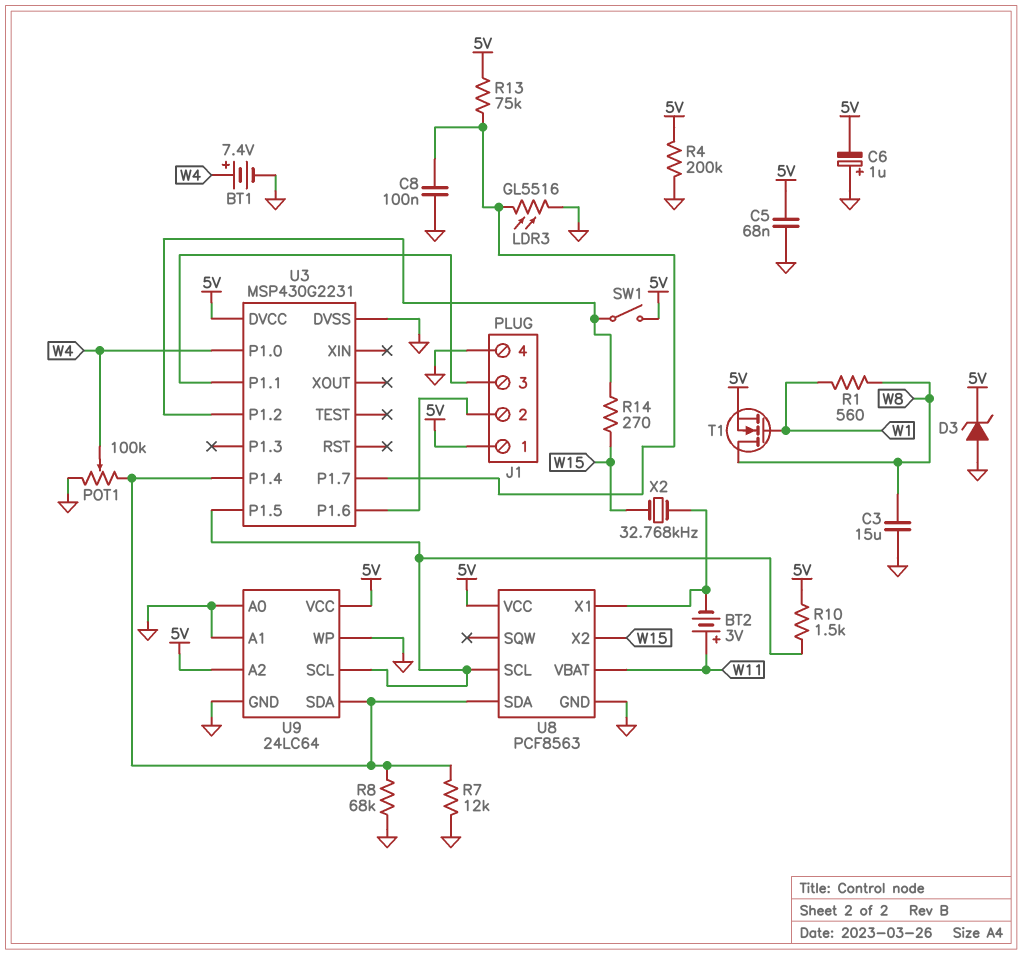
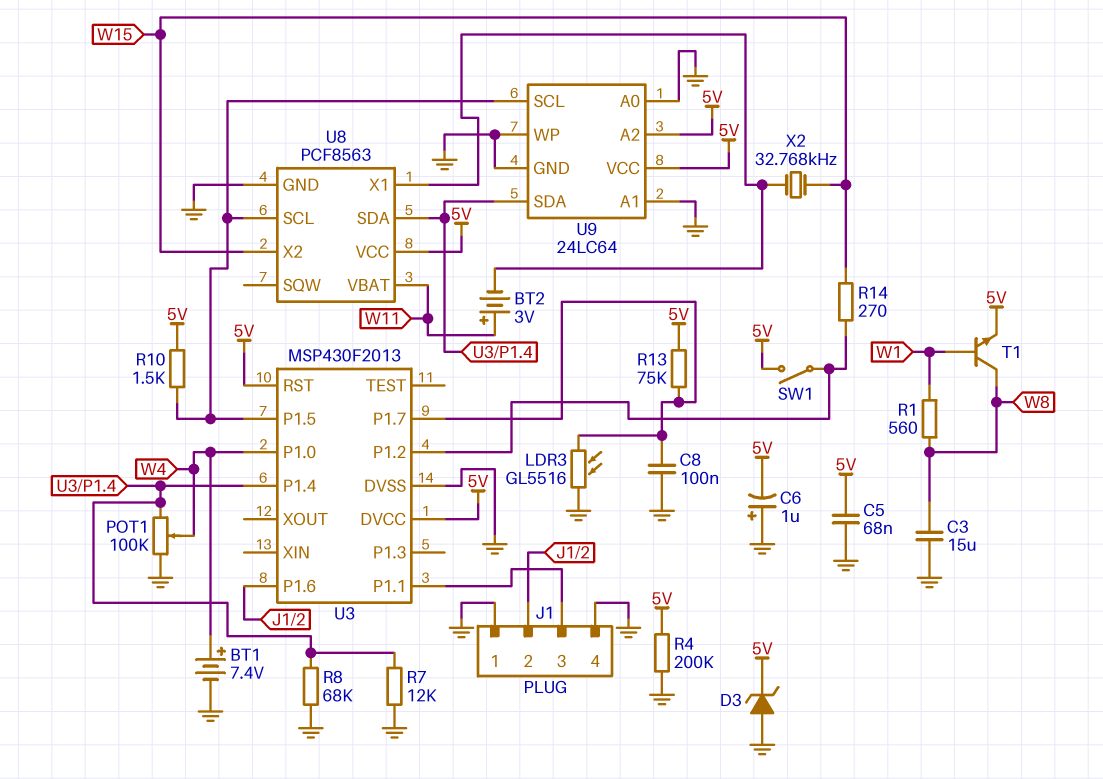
J1 pin 1: 5V -> GND
T1: NMOS (G W1, D W8, S 5V) -> NPN (B W1, C W8, E 5V)
U3: MSP430G2231 -> MSP430F2013
U3 pin RST: none -> 5V

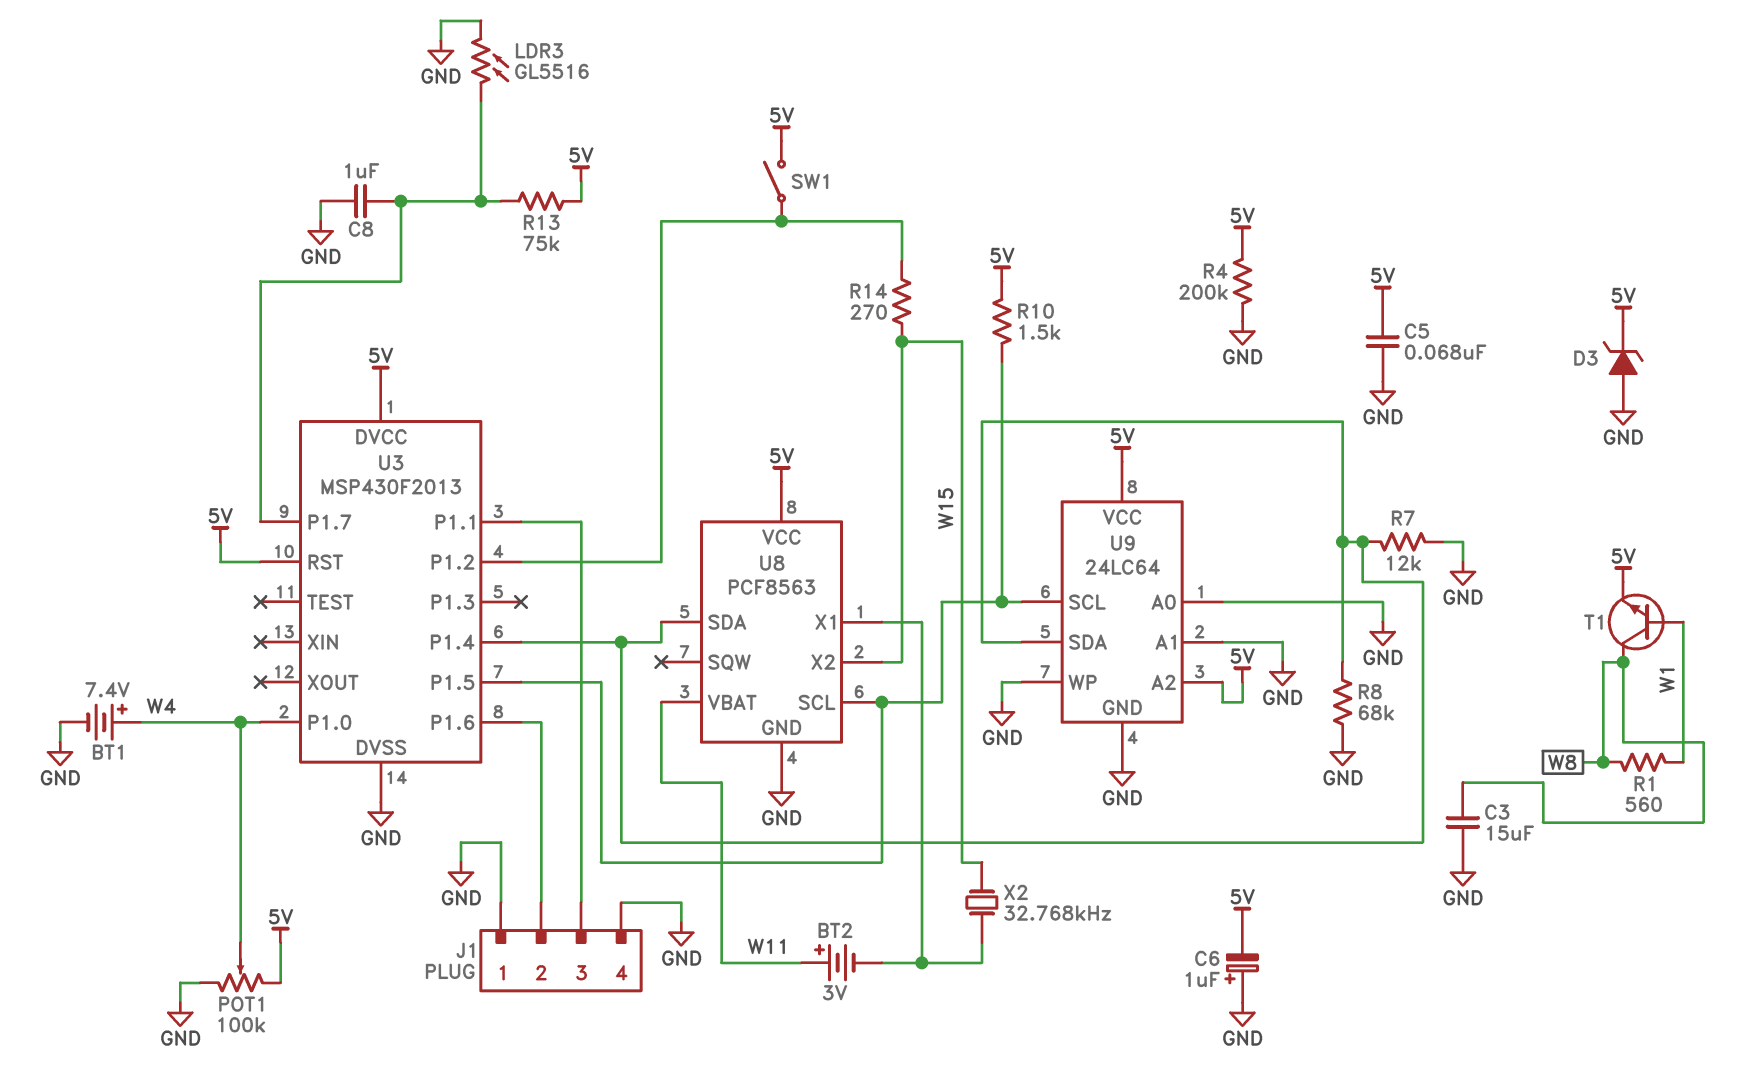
C8: 100nF (GND, U3/P1.7) -> 1uF (GND, U3/P1.7)
POT1: 100k (GND, U3/P1.4, wiper W4) -> 100k (5V, GND, wiper W4)

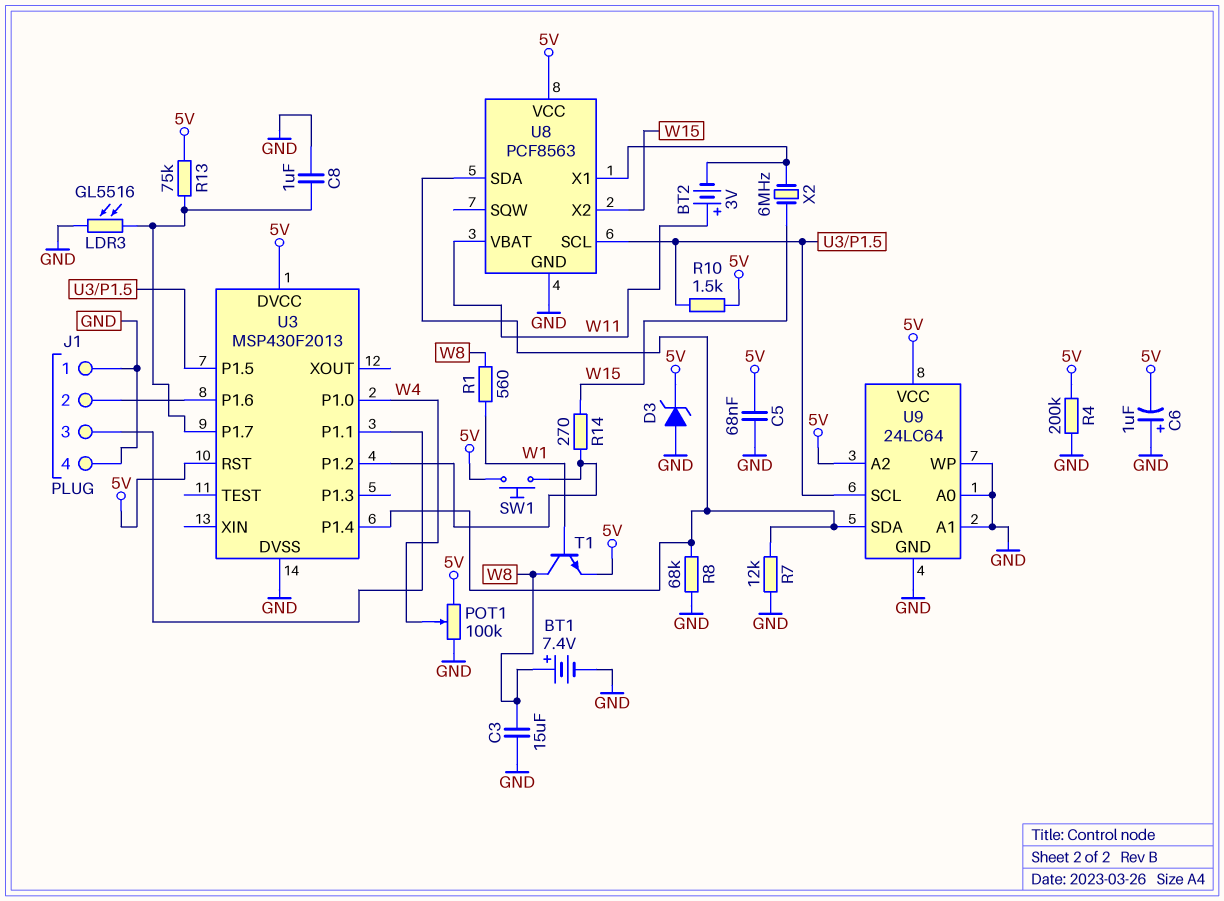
BT1: 7.4V (plus W4, minus GND) -> 7.4V (plus W8, minus GND)
SW1: switch (5V, U3/P1.2) -> button (5V, U3/P1.2)
X2: 32.768kHz (U8/X1, W15) -> 6MHz (U8/X1, W15)

